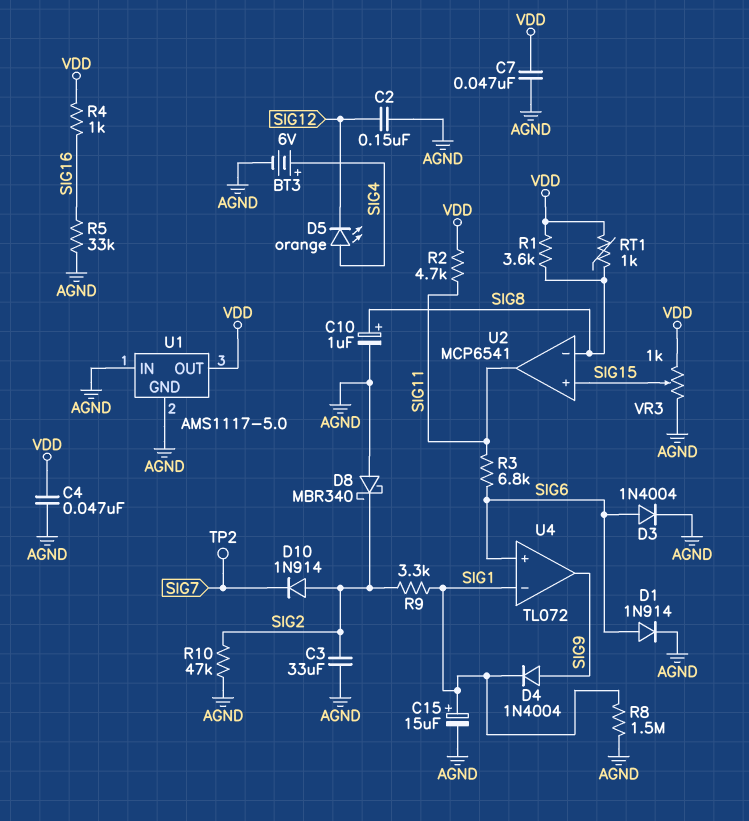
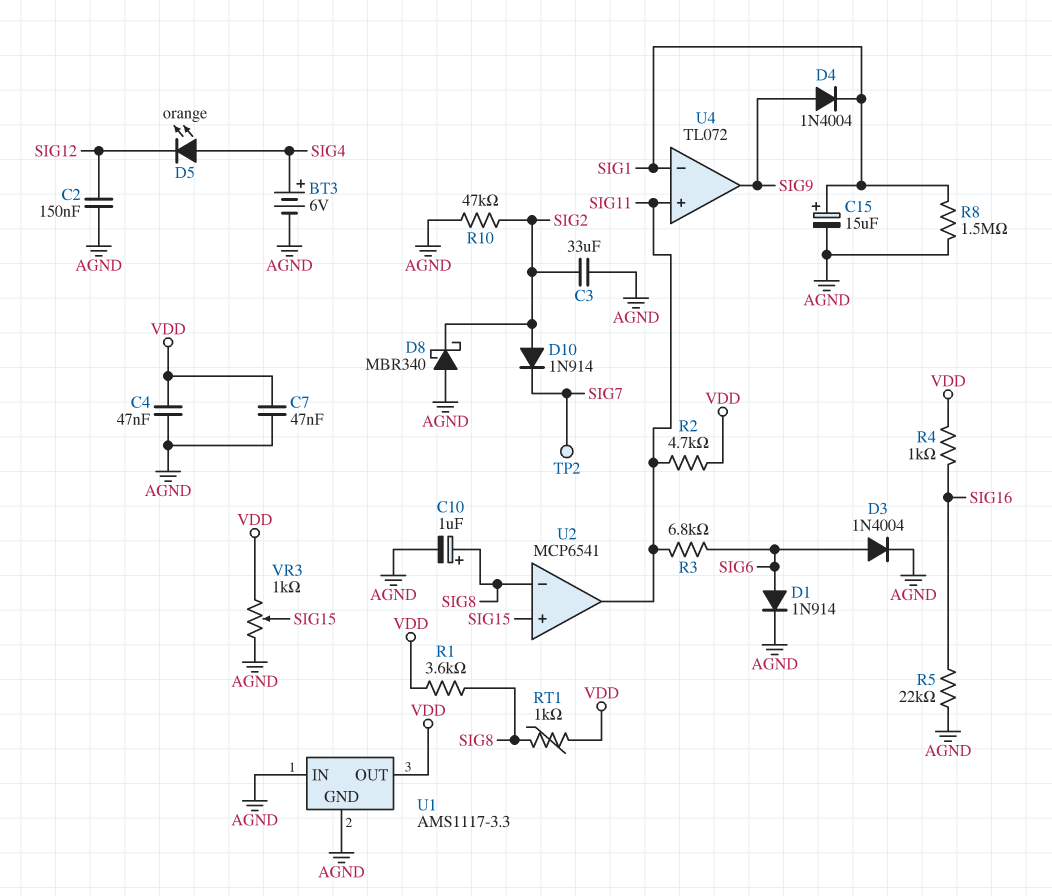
R5: 33k (AGND, SIG16) -> 22k (AGND, SIG16)
R9: 3.3k (SIG1, SIG2) -> none
U1: AMS1117-5.0 -> AMS1117-3.3
U4 pin in+: SIG6 -> SIG11

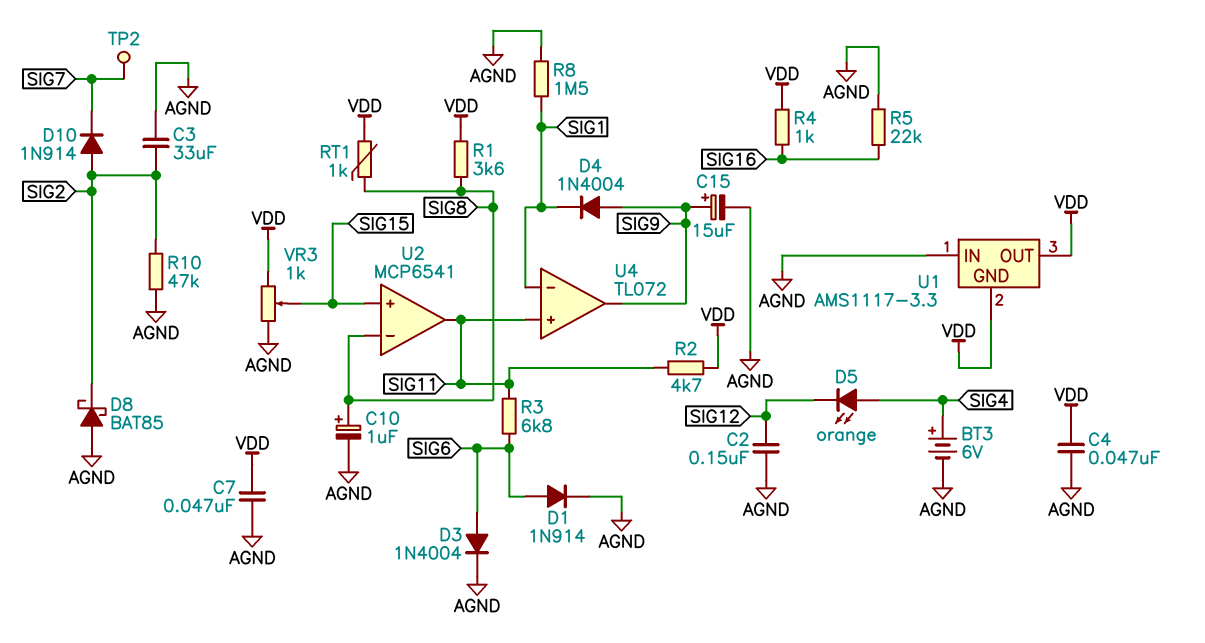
C15: 15uF (plus SIG1, minus AGND) -> 15uF (plus SIG9, minus AGND)
D8: schottky MBR340 (A AGND, K SIG2) -> schottky BAT85 (A AGND, K SIG2)
U1 pin GND: AGND -> VDD

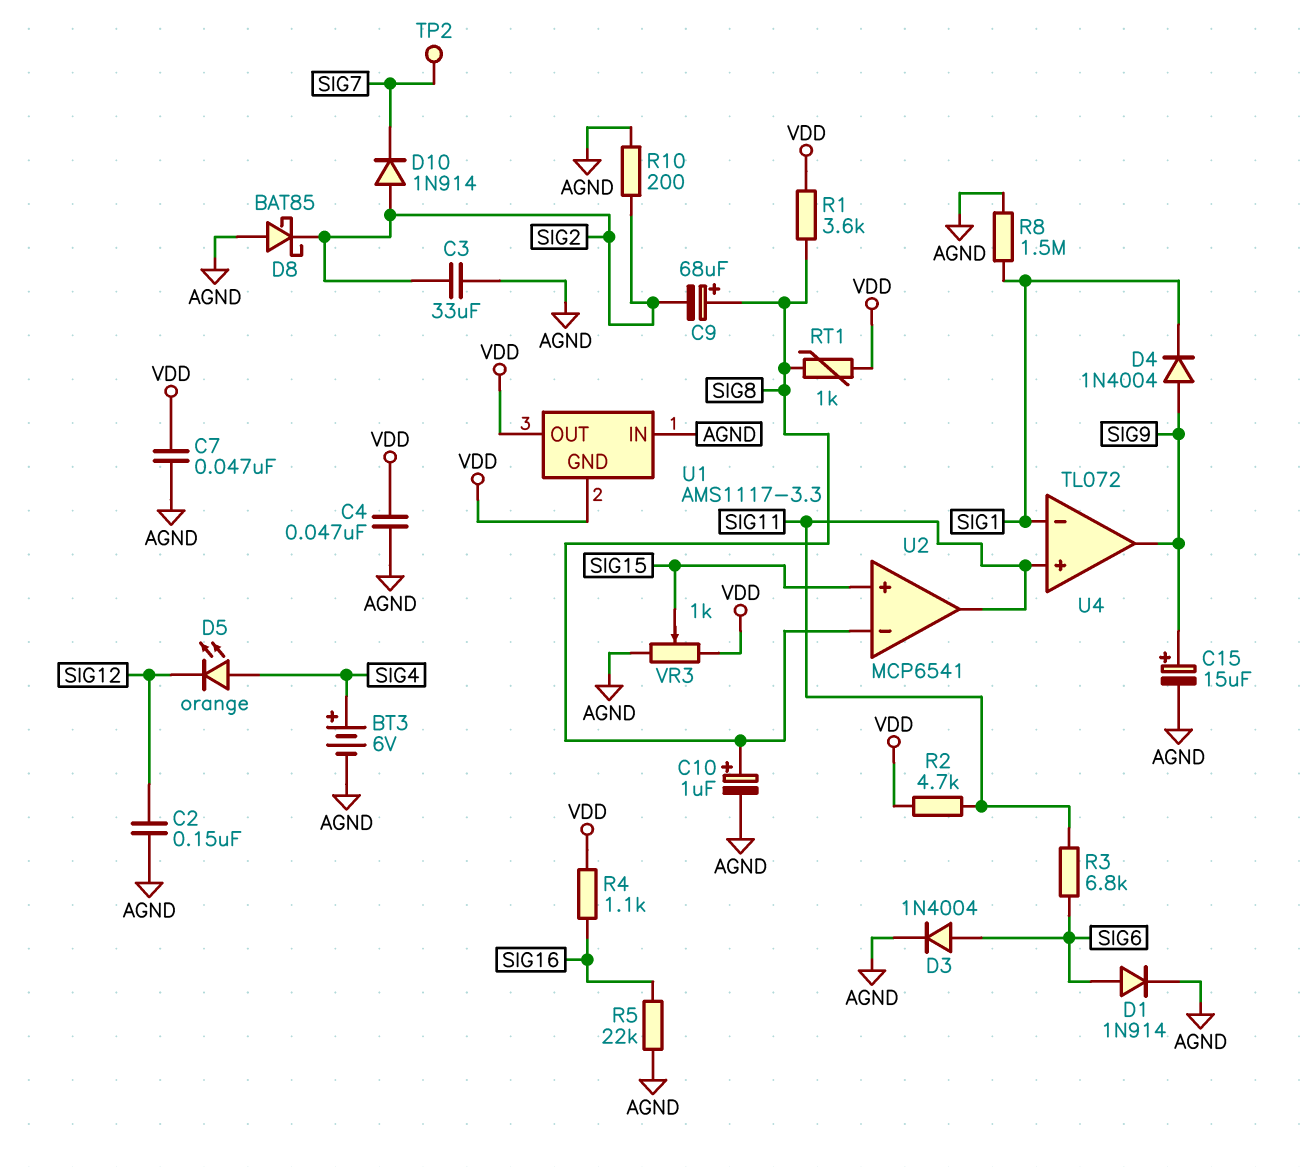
C9: none -> 68uF (plus SIG8, minus SIG2)
R4: 1k (SIG16, VDD) -> 1.1k (SIG16, VDD)
R10: 47k (AGND, SIG2) -> 200 (AGND, SIG2)

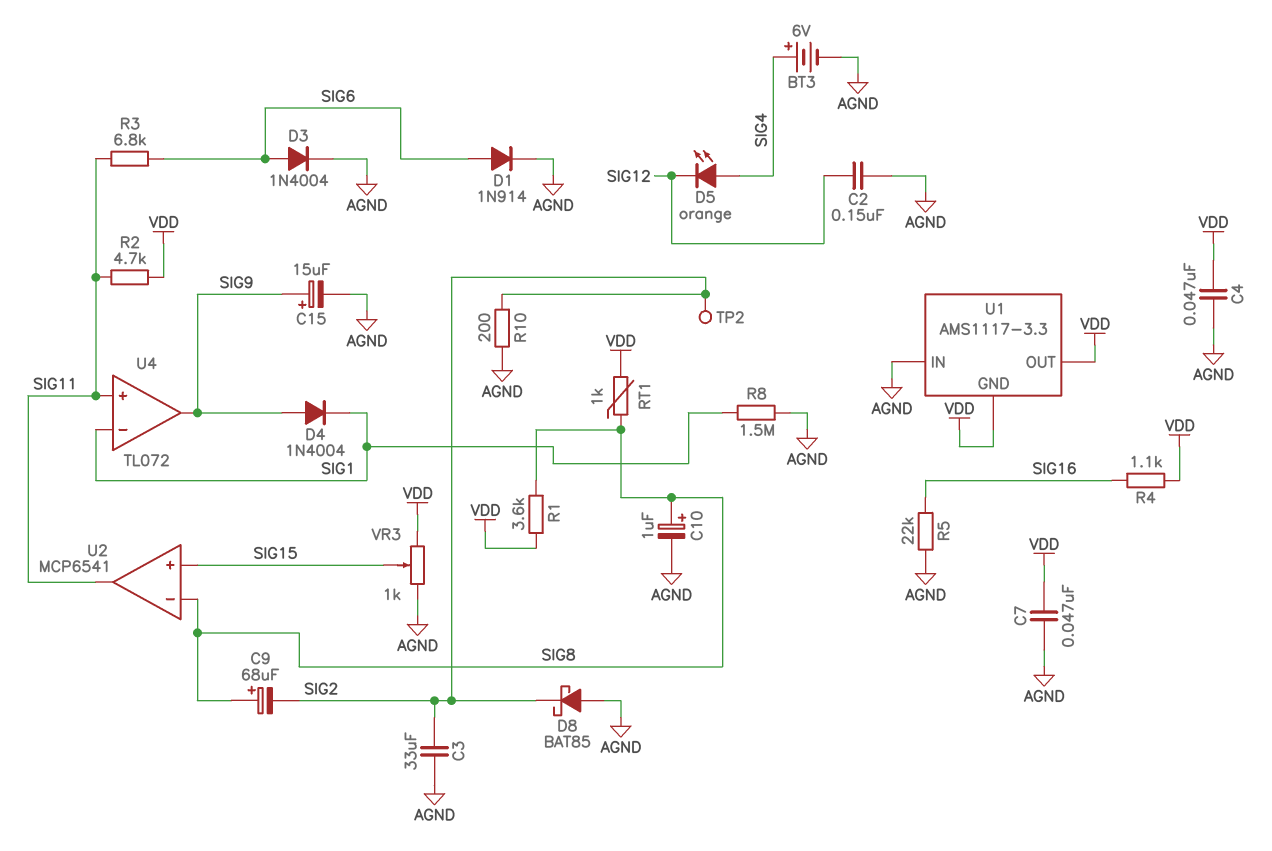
D10: diode 1N914 (A SIG2, K SIG7) -> none
TP2: test point (SIG7) -> test point (SIG2)

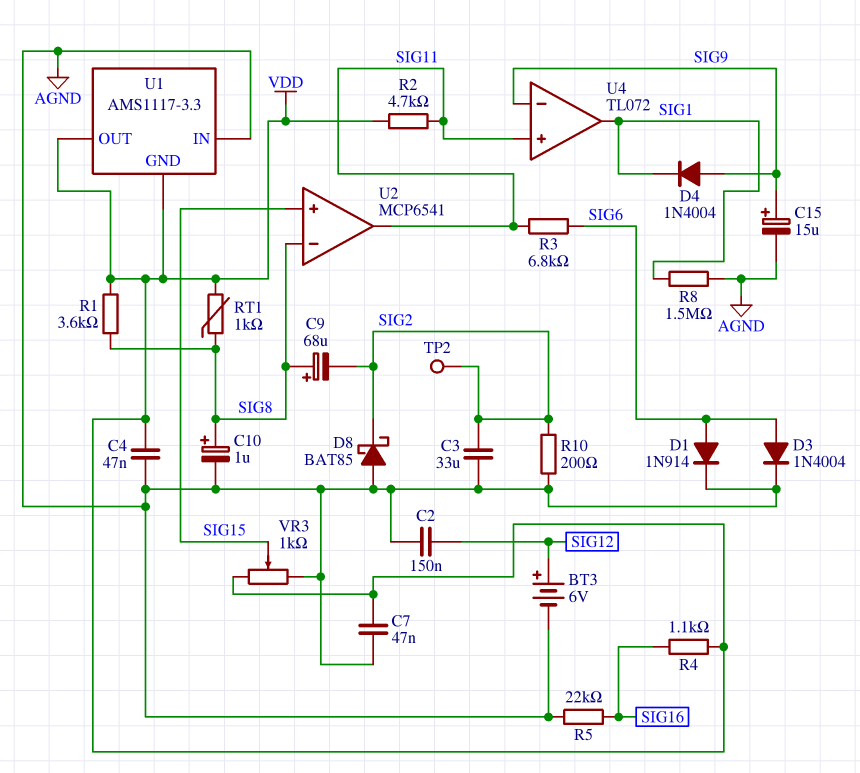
BT3: 6V (plus SIG4, minus AGND) -> 6V (plus SIG12, minus AGND)
D5: LED orange (A SIG4, K SIG12) -> none
U4 pin in-: SIG1 -> SIG9
U4 pin out: SIG9 -> SIG1

